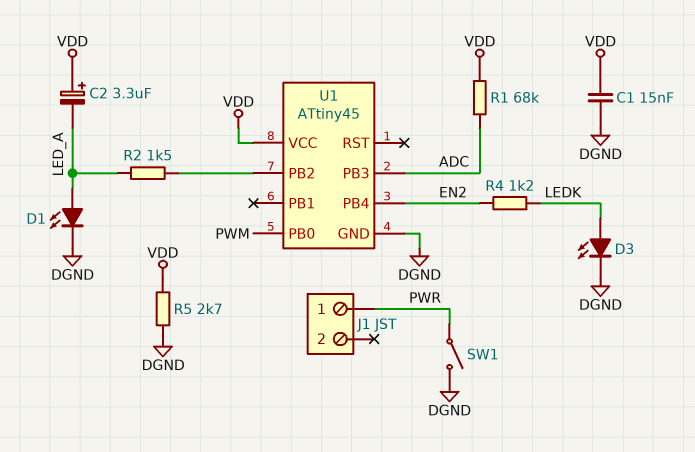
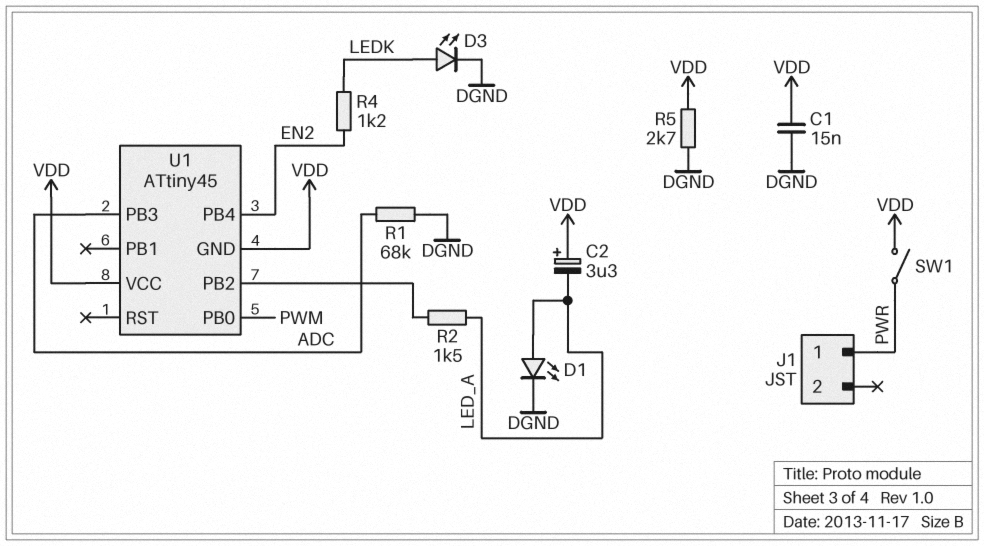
R1: 68k (ADC, VDD) -> 68k (ADC, DGND)
SW1: switch (DGND, PWR) -> switch (PWR, VDD)
U1 pin GND: DGND -> VDD

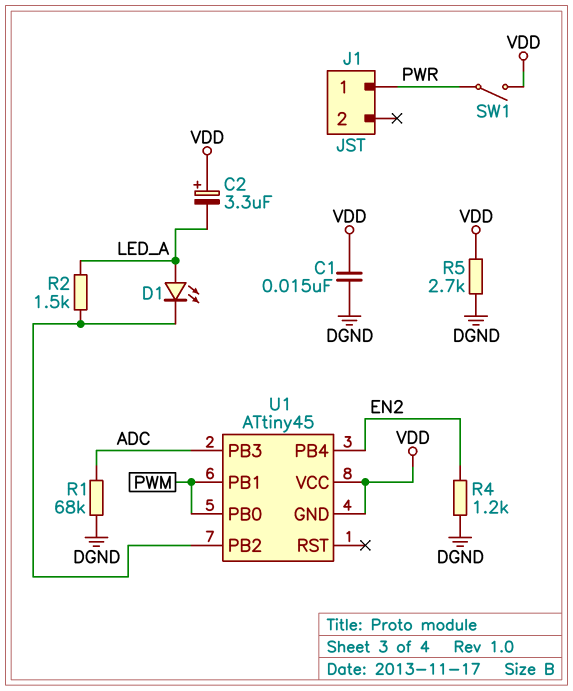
D1: LED (A LED_A, K DGND) -> LED (A LED_A, K U1/PB2)
D3: LED (A LEDK, K DGND) -> none
R4: 1.2k (EN2, LEDK) -> 1.2k (DGND, EN2)
U1 pin PB1: none -> PWM

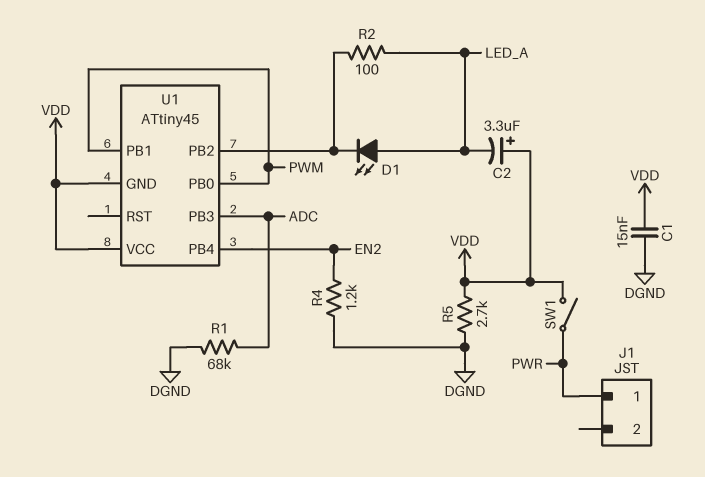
R2: 1.5k (LED_A, U1/PB2) -> 100 (LED_A, U1/PB2)

